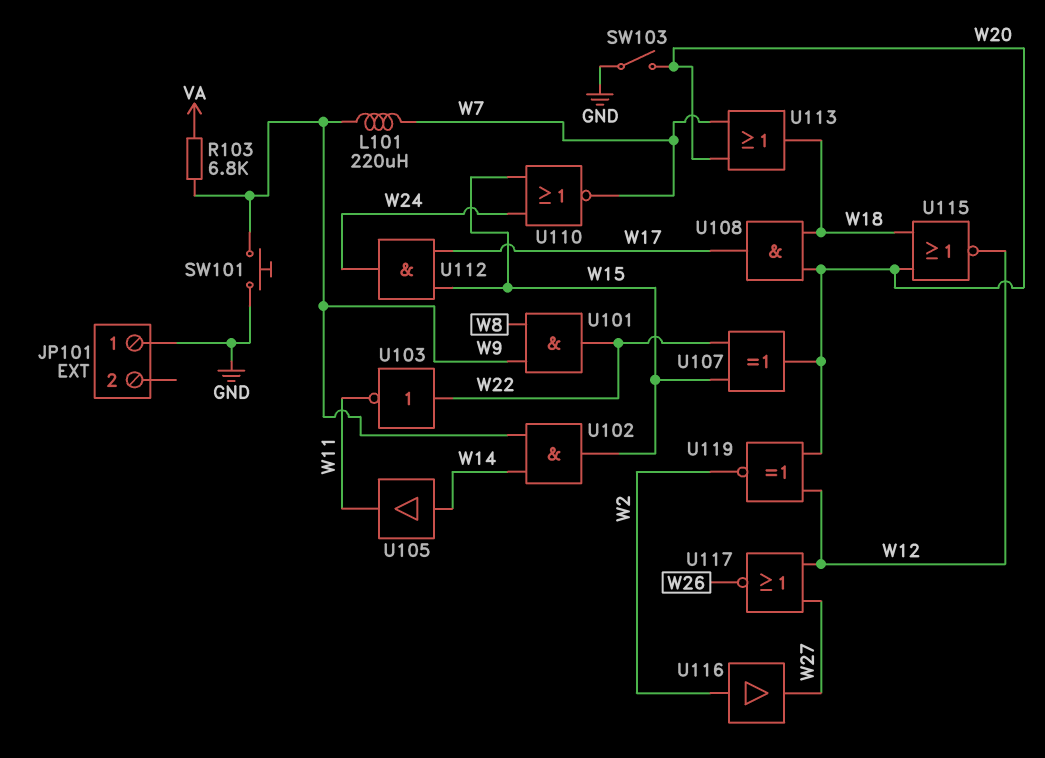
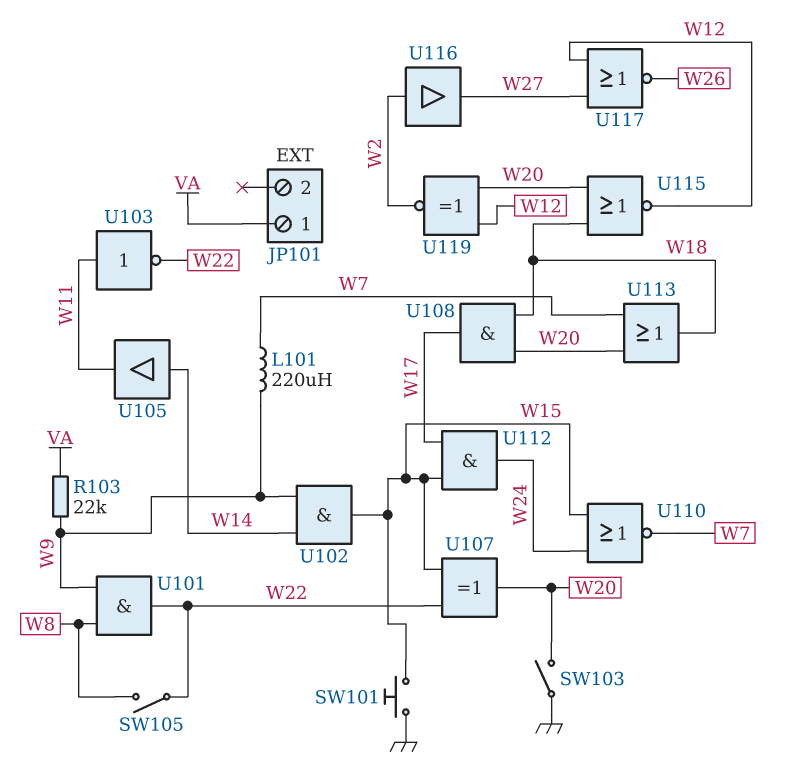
JP101 pin 1: GND -> VA
R103: 6.8k (VA, W9) -> 22k (VA, W9)
SW101: button (GND, W9) -> button (GND, W15)
SW105: none -> switch (W8, W22)
U103: NOT (in W22, out W11) -> NOT (in W11, out W22)

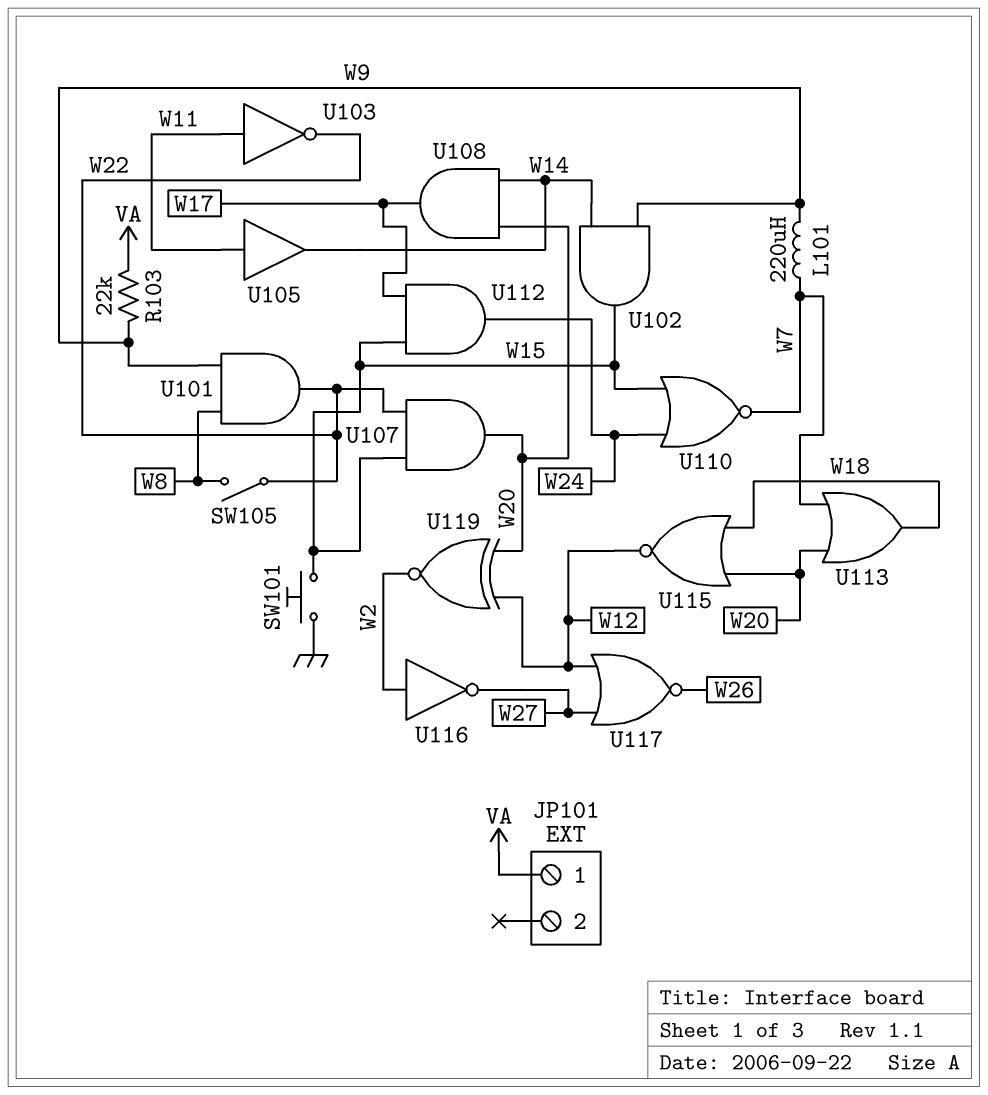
SW103: switch (GND, W20) -> none
U105: buffer (in W14, out W11) -> buffer (in W11, out W14)
U107: XOR (in W15, in W22, out W20) -> AND (in W15, in W22, out W20)
U108: AND (in W18, in W20, out W17) -> AND (in W14, in W20, out W17)
U116: buffer (in W2, out W27) -> NOT (in W2, out W27)

